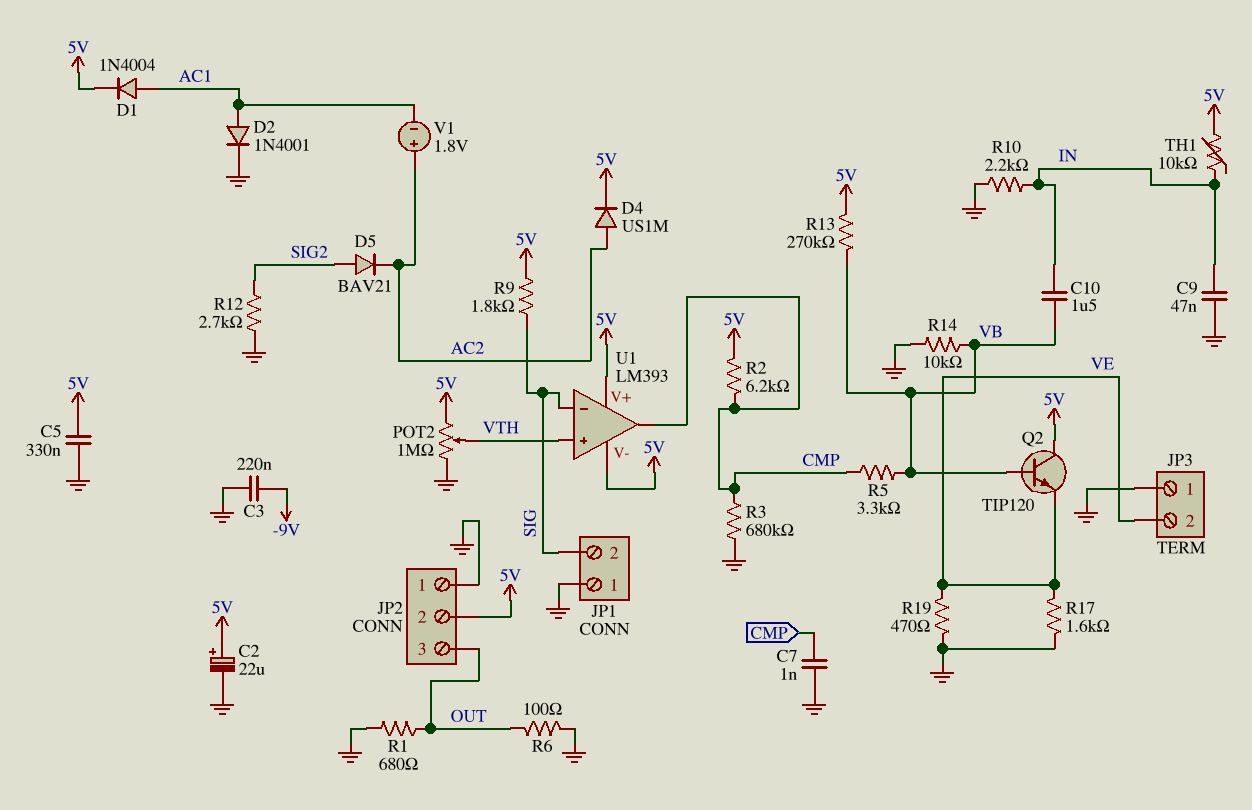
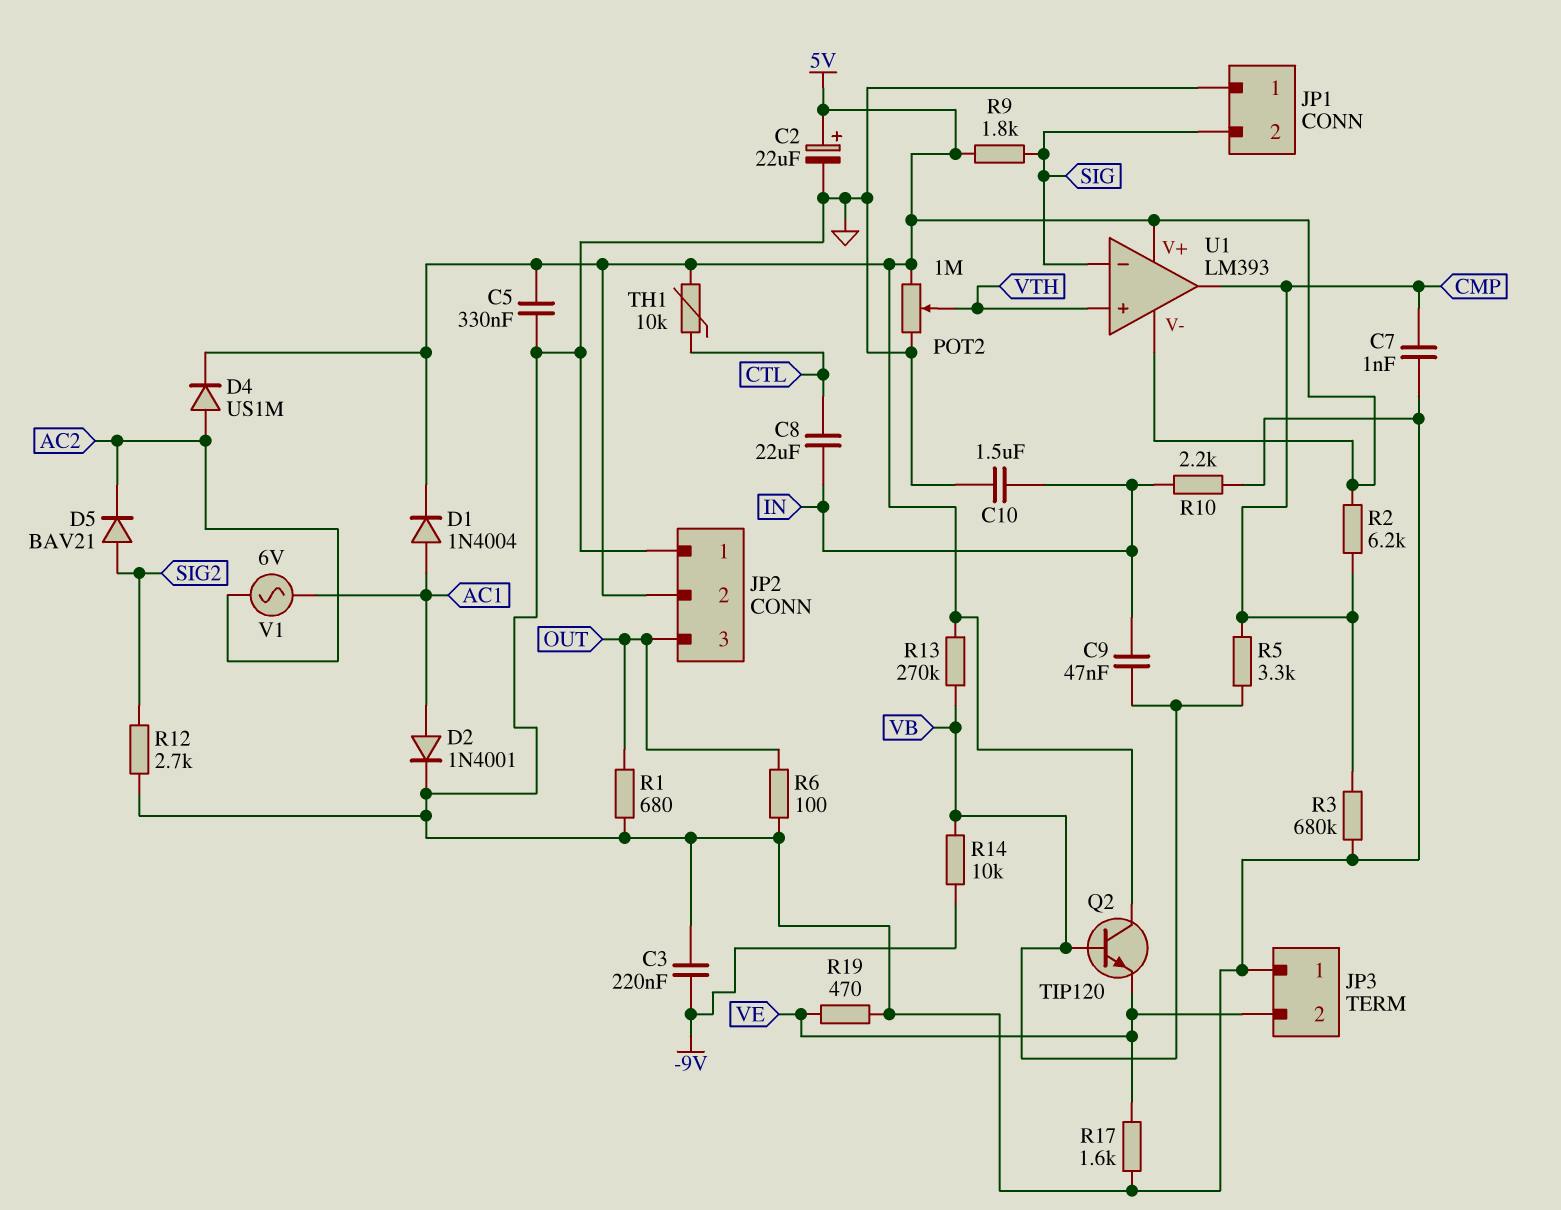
C8: none -> 22uF (CTL, IN)
C9: 47nF (GND, IN) -> 47nF (IN, VB)
C10: 1.5uF (IN, VB) -> 1.5uF (GND, IN)
R14: 10k (GND, VB) -> 10k (-9V, VB)
TH1: 10k (5V, IN) -> 10k (5V, CTL)
V1: 1.8V (plus AC2, minus AC1) -> AC 6V (AC1, AC2)

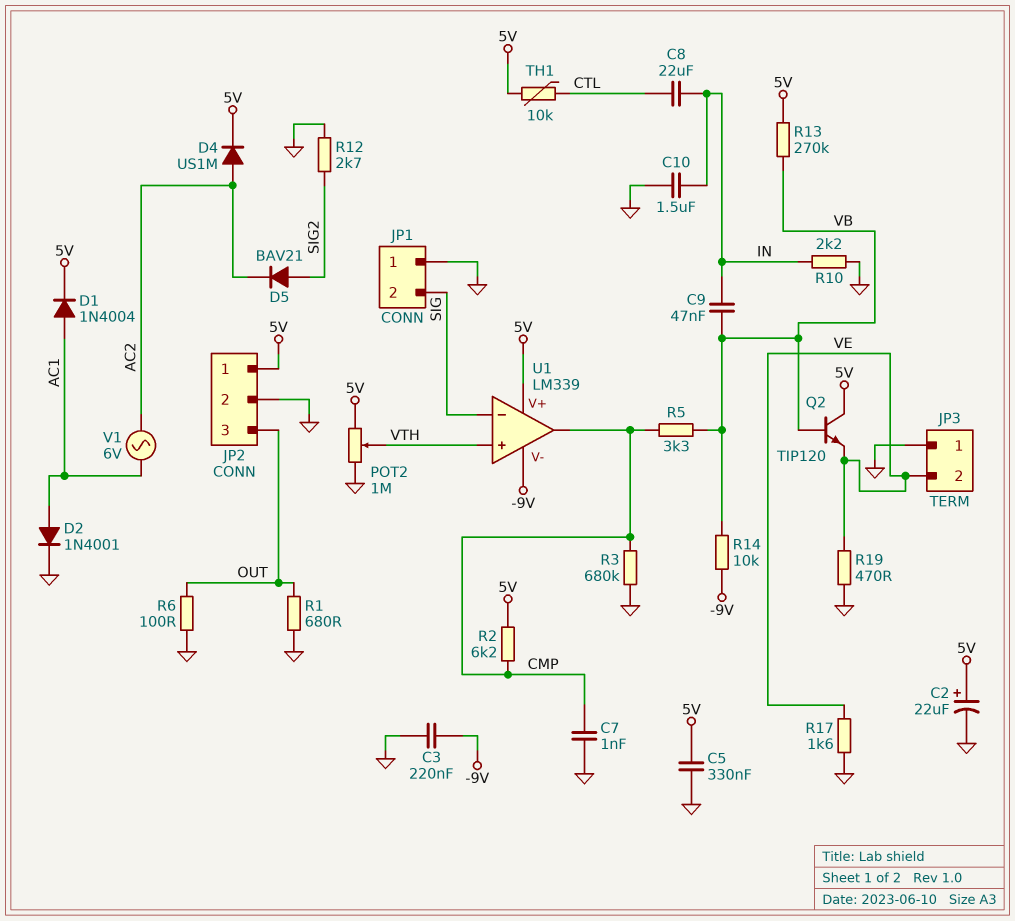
JP2 pin 1: GND -> 5V
JP2 pin 2: 5V -> GND
R9: 1.8k (5V, SIG) -> none
U1: LM393 -> LM339
U1 pin V-: 5V -> -9V

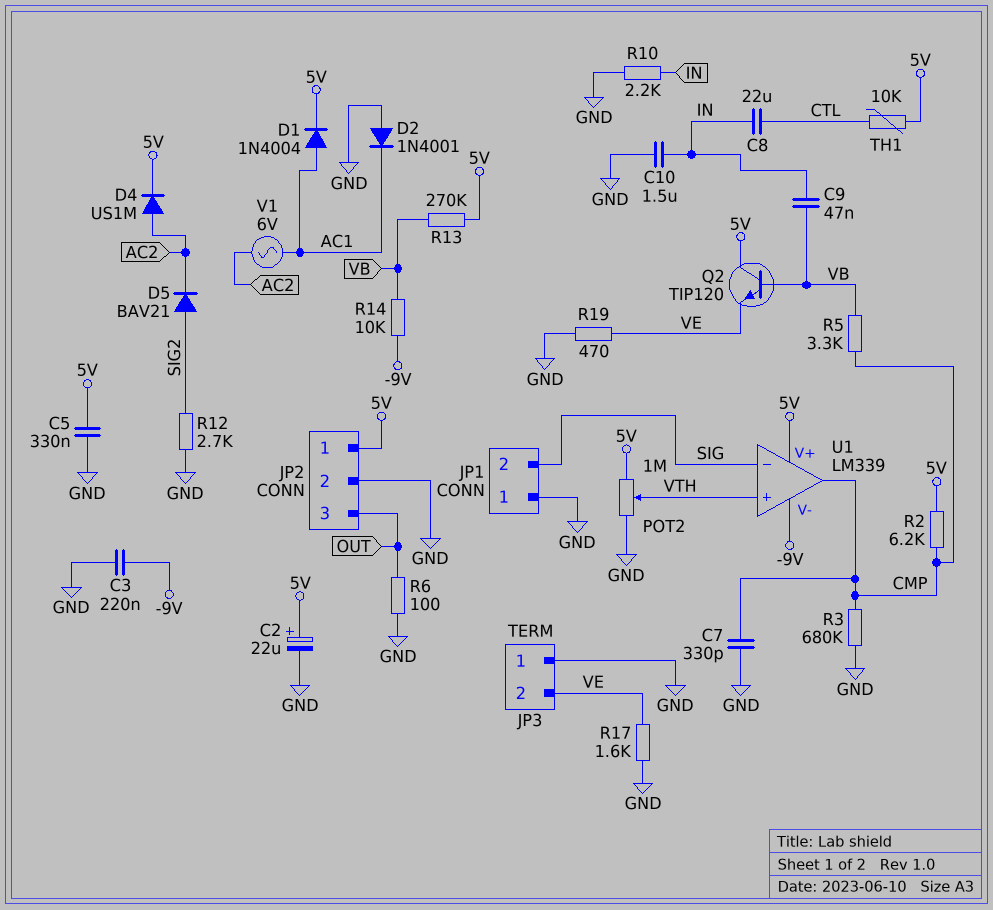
C7: 1nF (CMP, GND) -> 330pF (CMP, GND)
D2: diode 1N4001 (A AC1, K GND) -> diode 1N4001 (A GND, K AC1)
R1: 680 (GND, OUT) -> none

